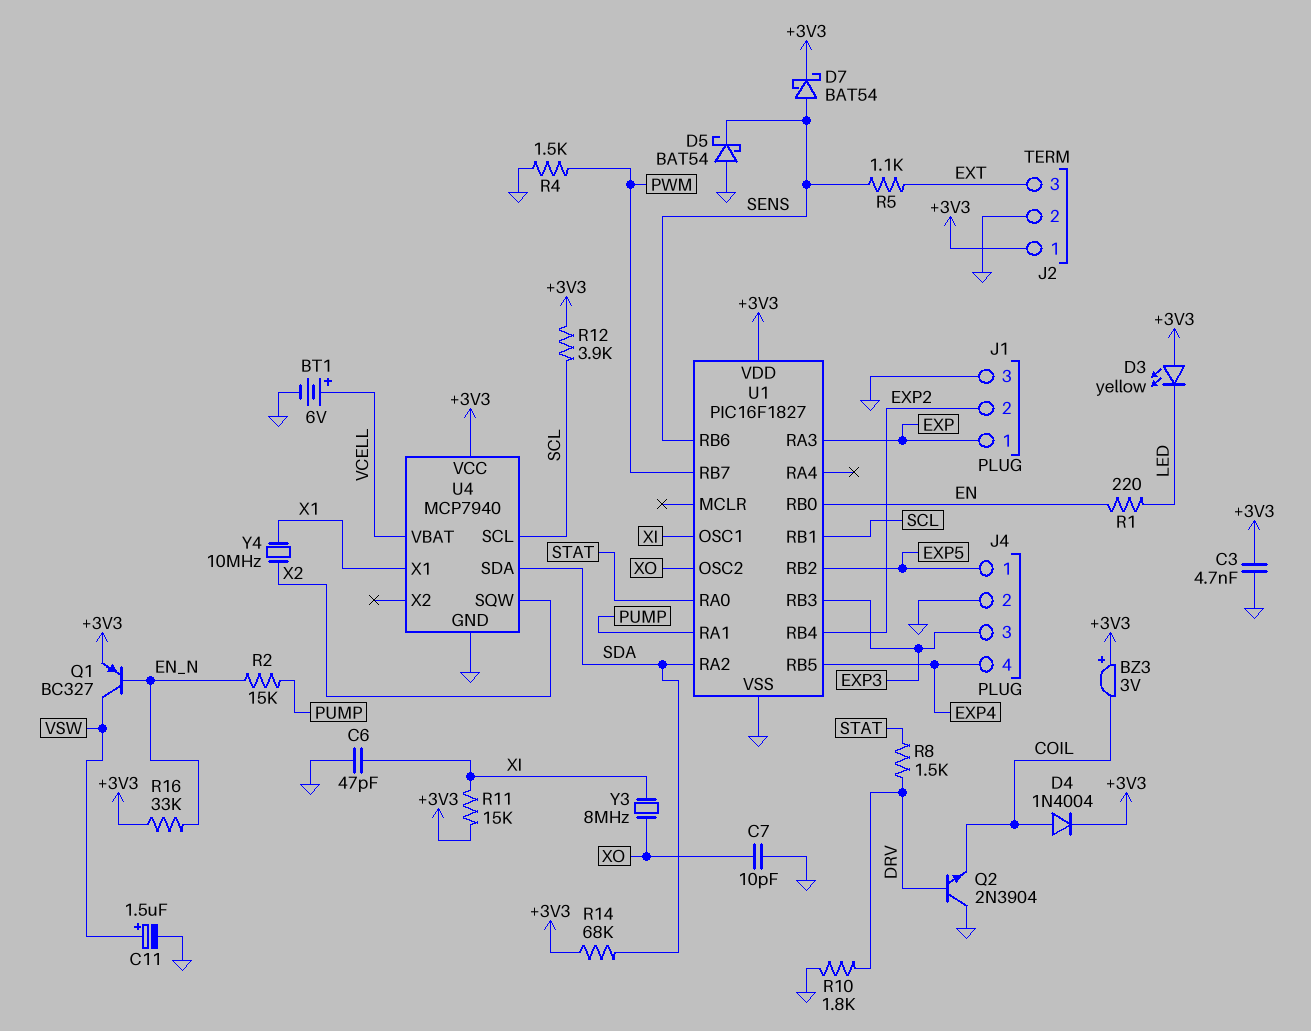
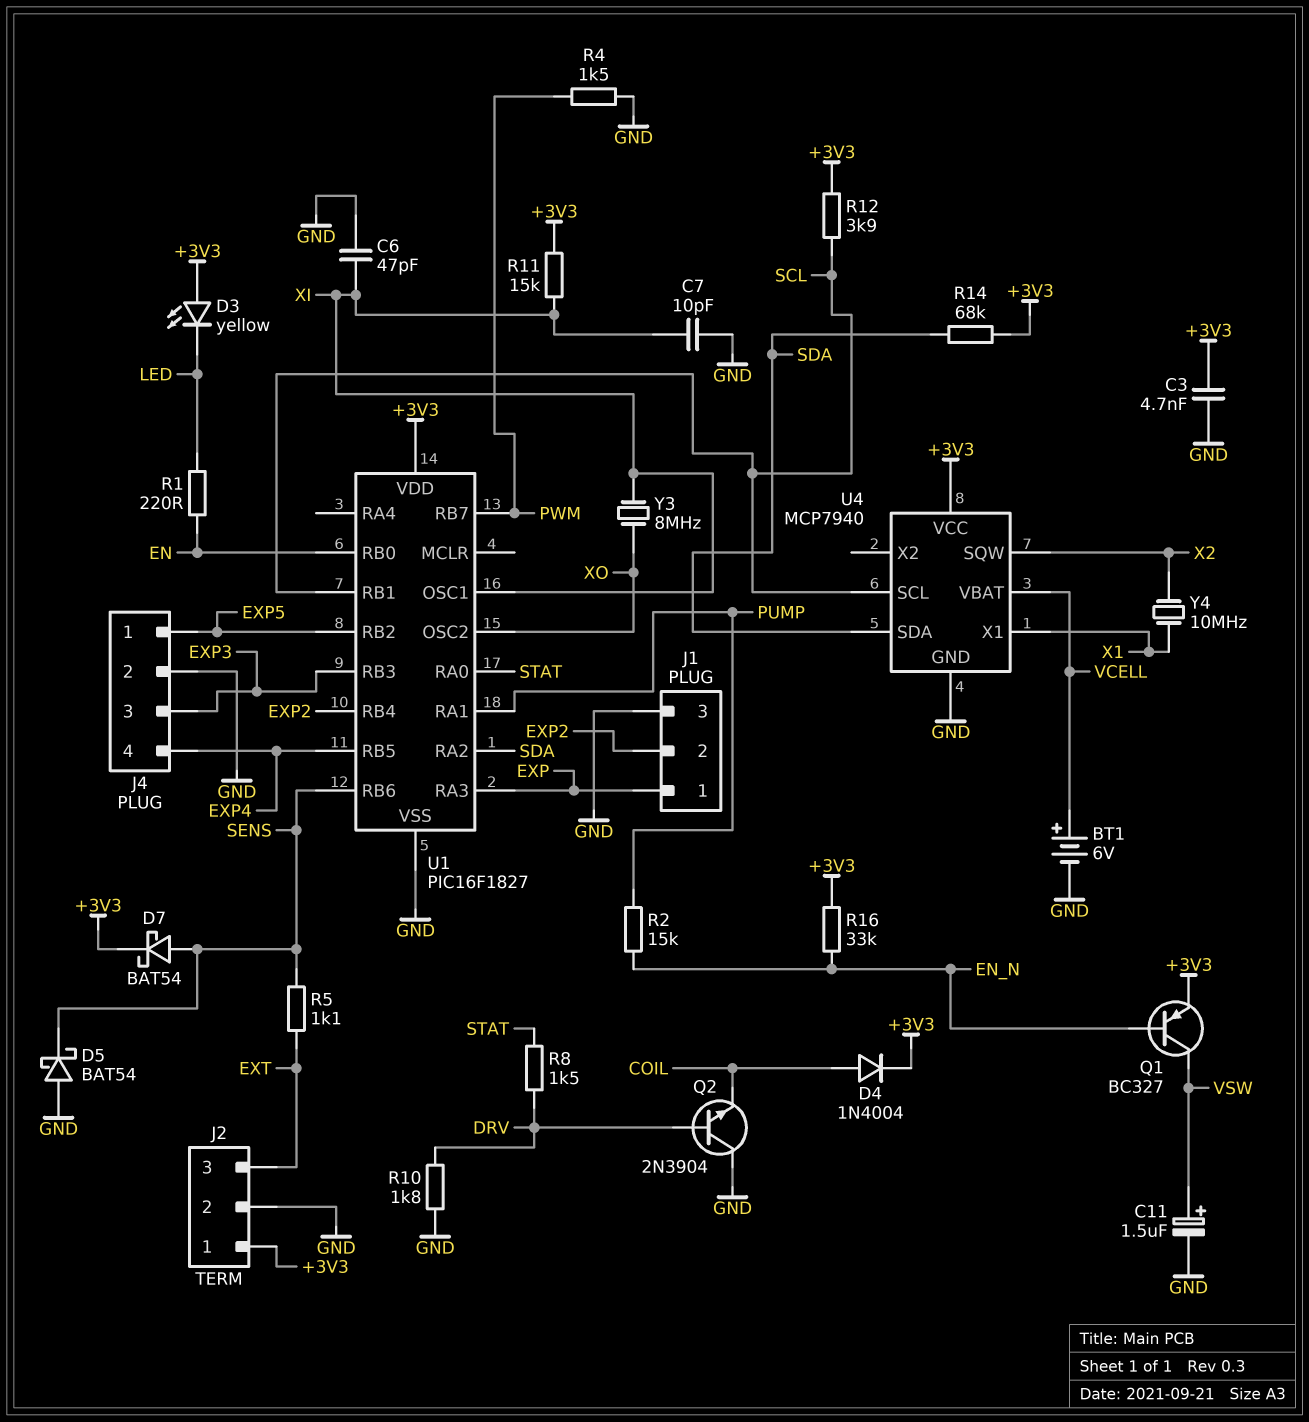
BZ3: buzzer 3V (plus +3V3, minus COIL) -> none
C7: 10pF (GND, XO) -> 10pF (GND, XI)

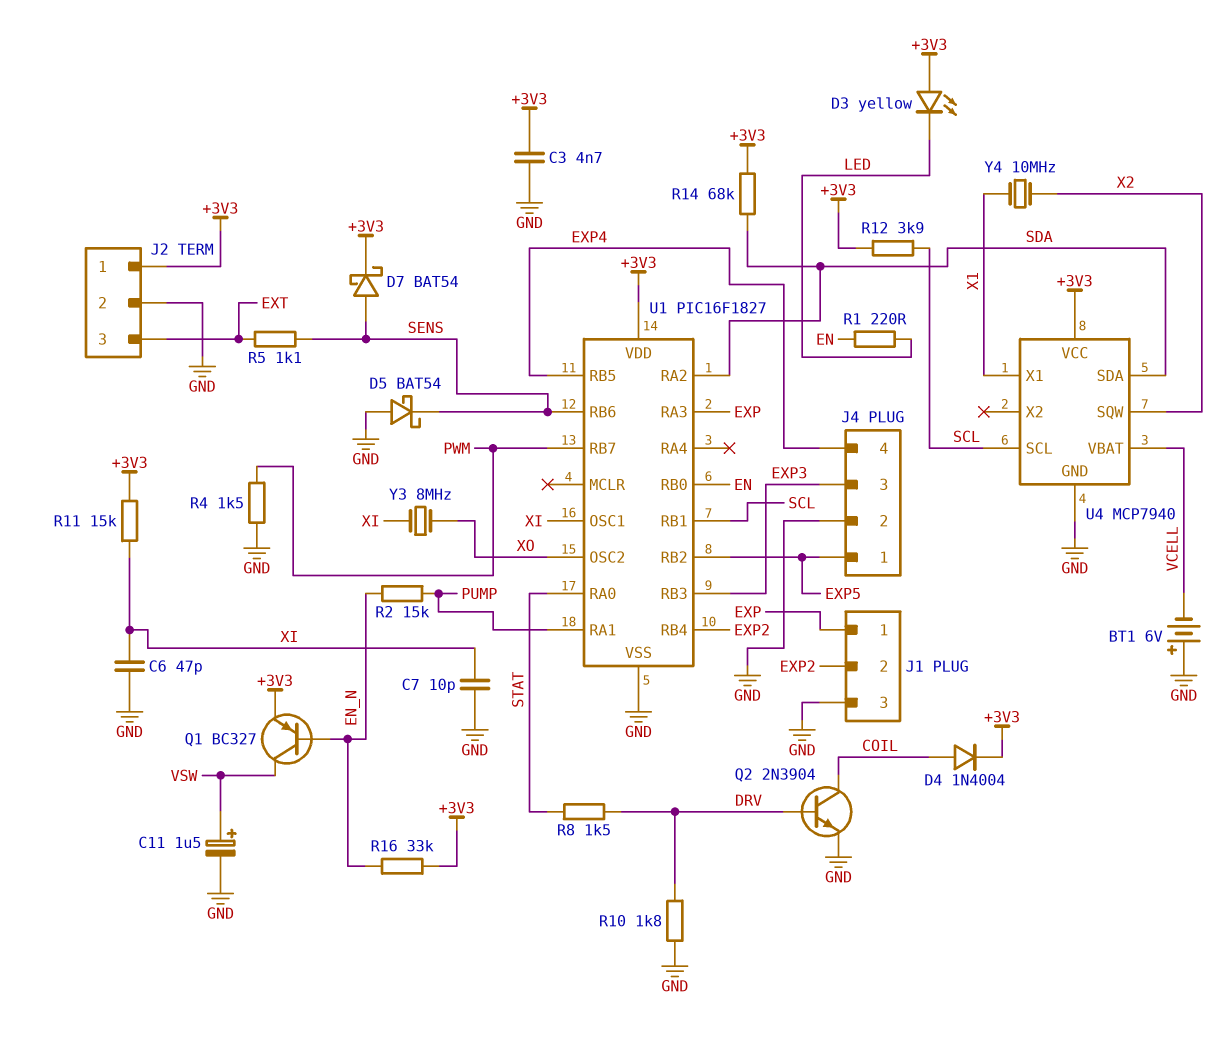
BT1: 6V (plus VCELL, minus GND) -> 6V (plus GND, minus VCELL)
Q2: NPN 2N3904 (B DRV, C GND, E COIL) -> NPN 2N3904 (B DRV, C COIL, E GND)

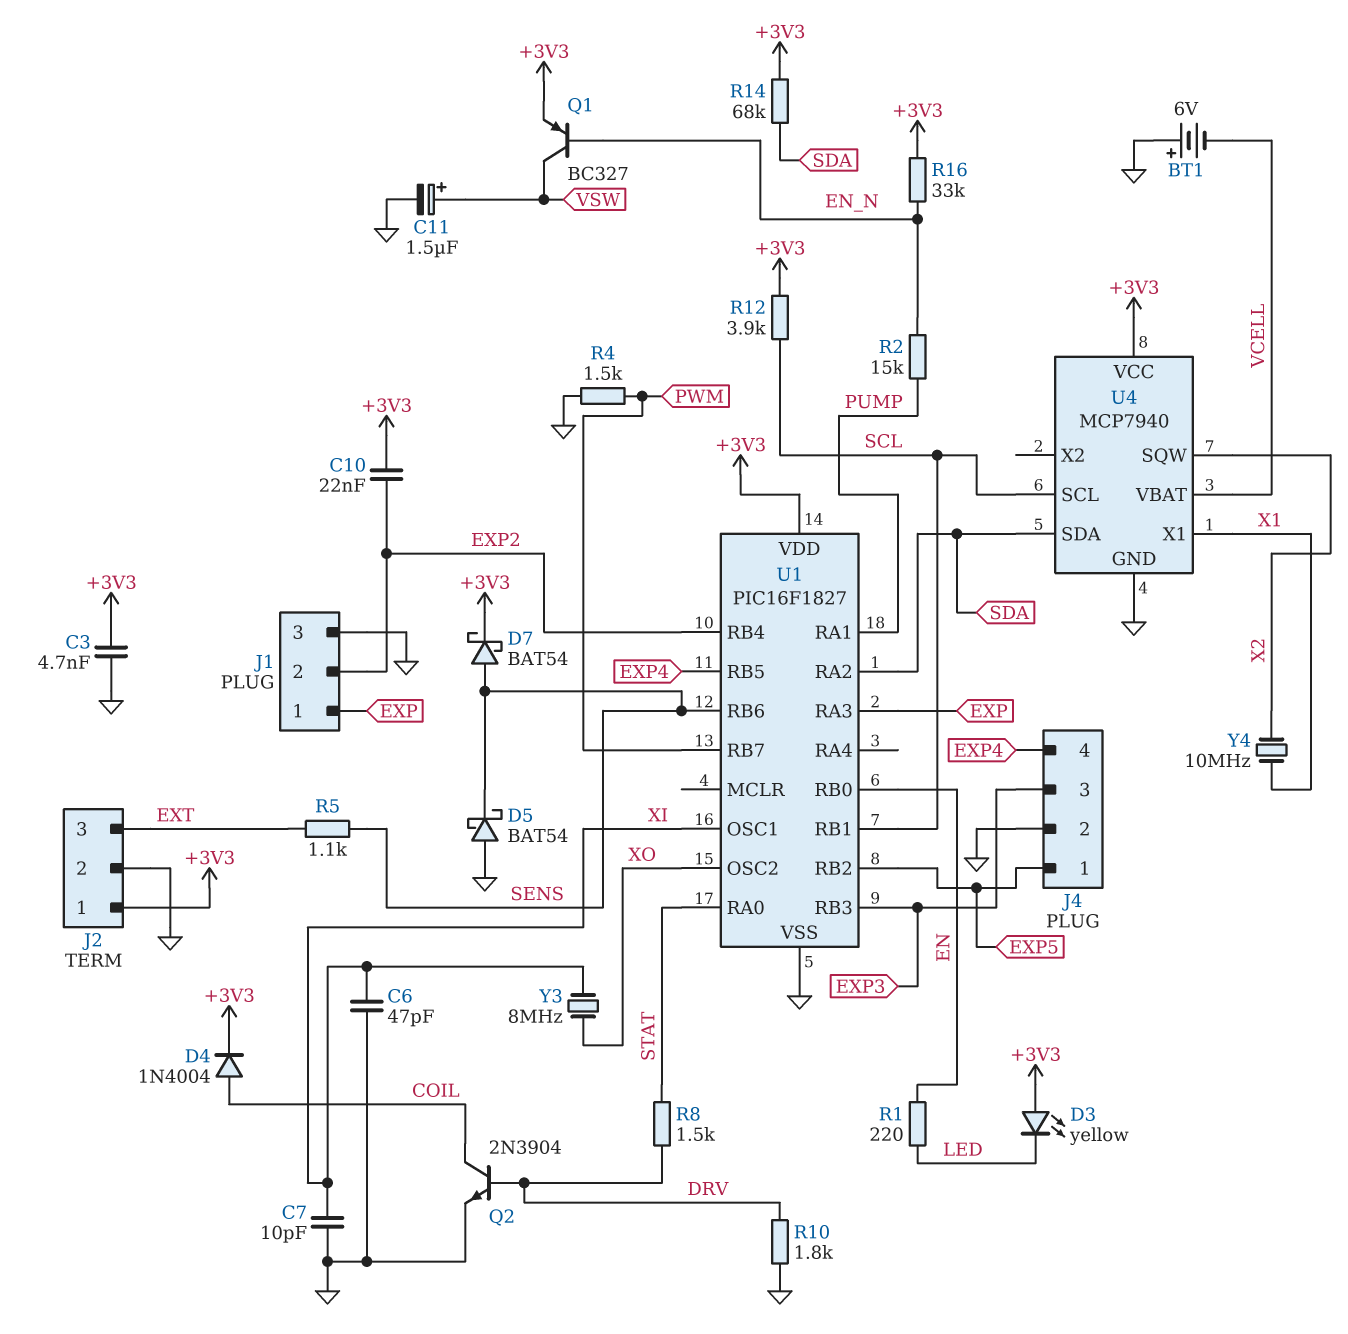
C10: none -> 22nF (+3V3, EXP2)
R11: 15k (+3V3, XI) -> none

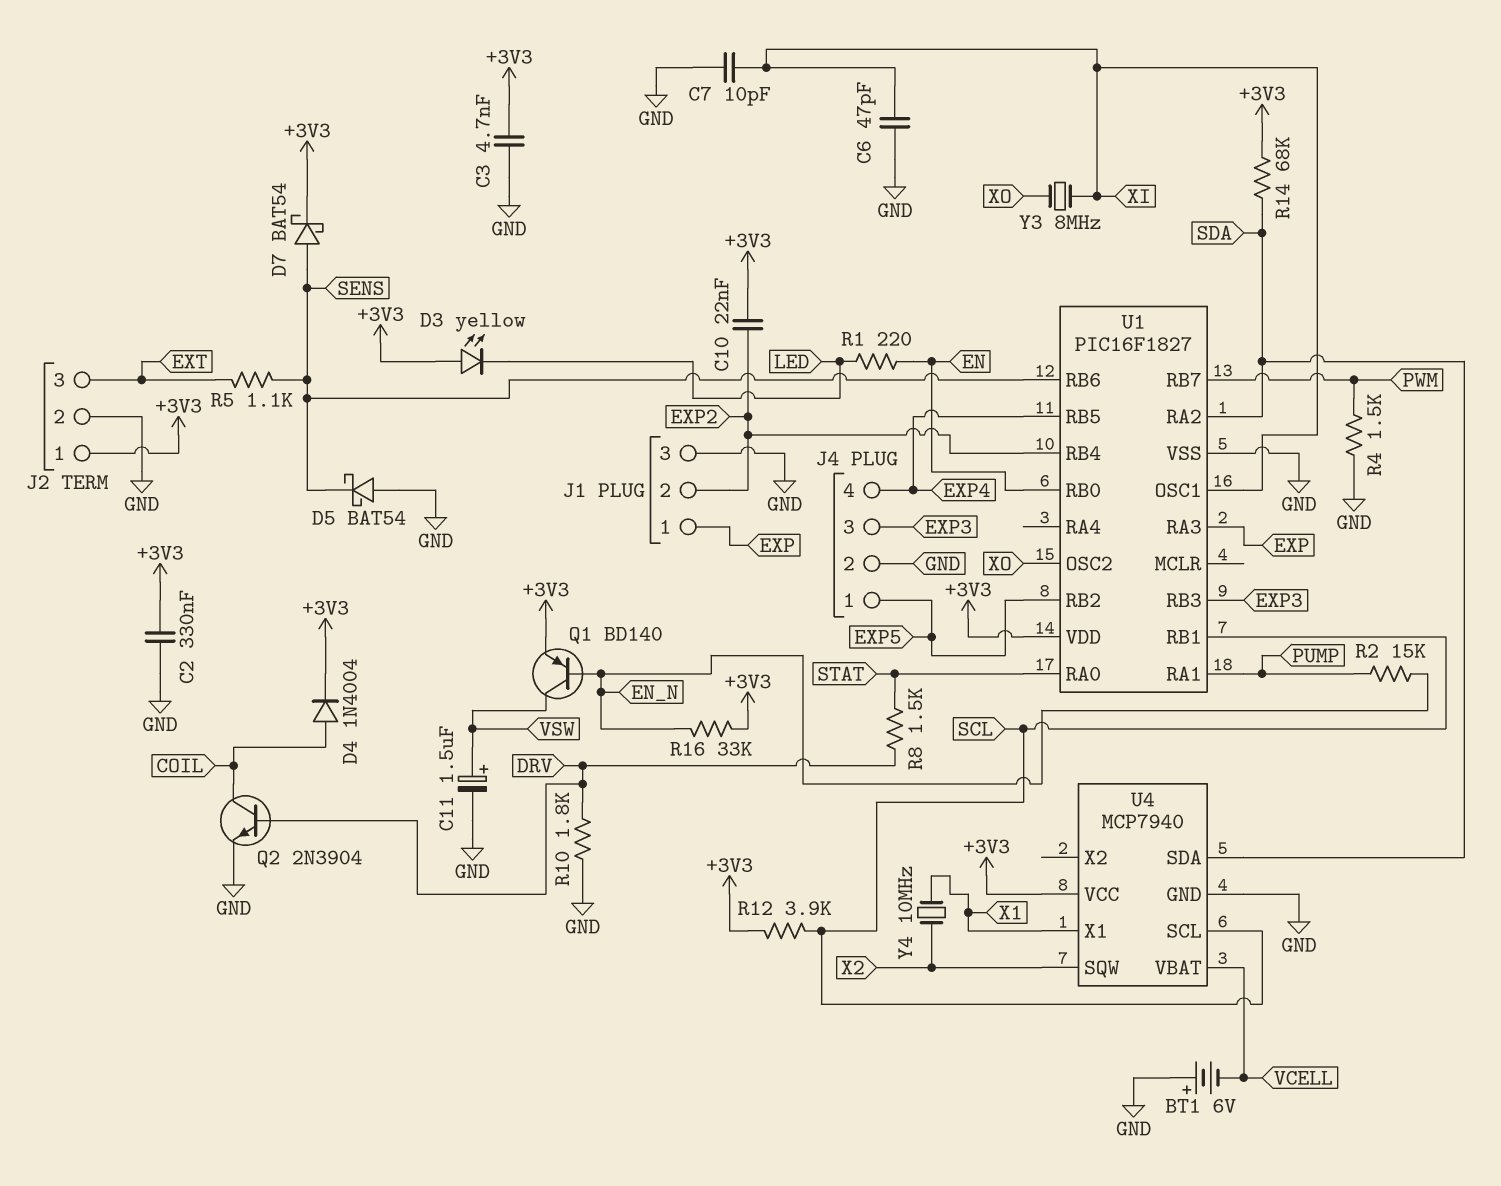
C2: none -> 330nF (+3V3, GND)
Q1: PNP BC327 (B EN_N, C VSW, E +3V3) -> PNP BD140 (B EN_N, C VSW, E +3V3)

